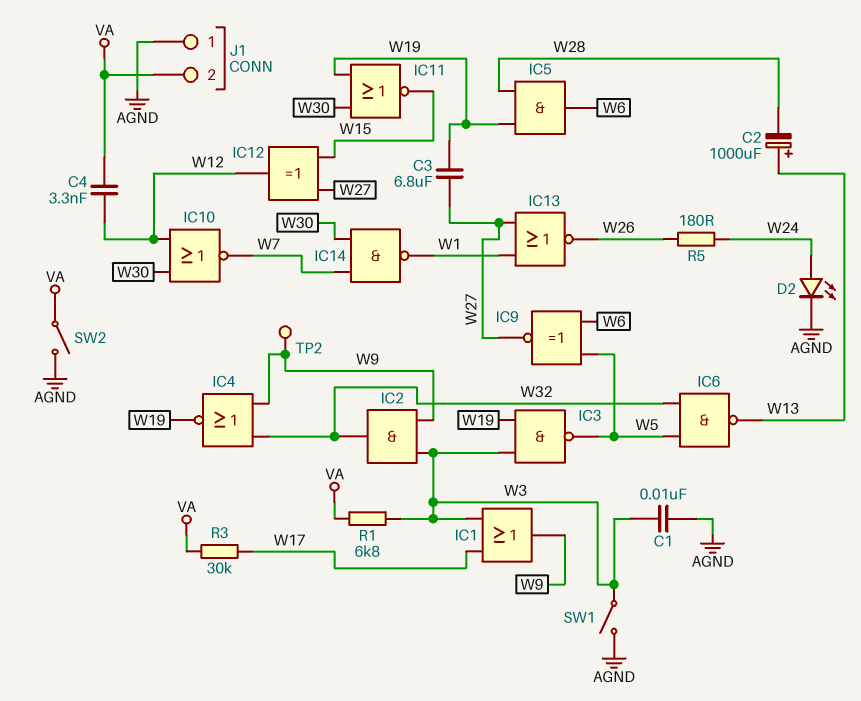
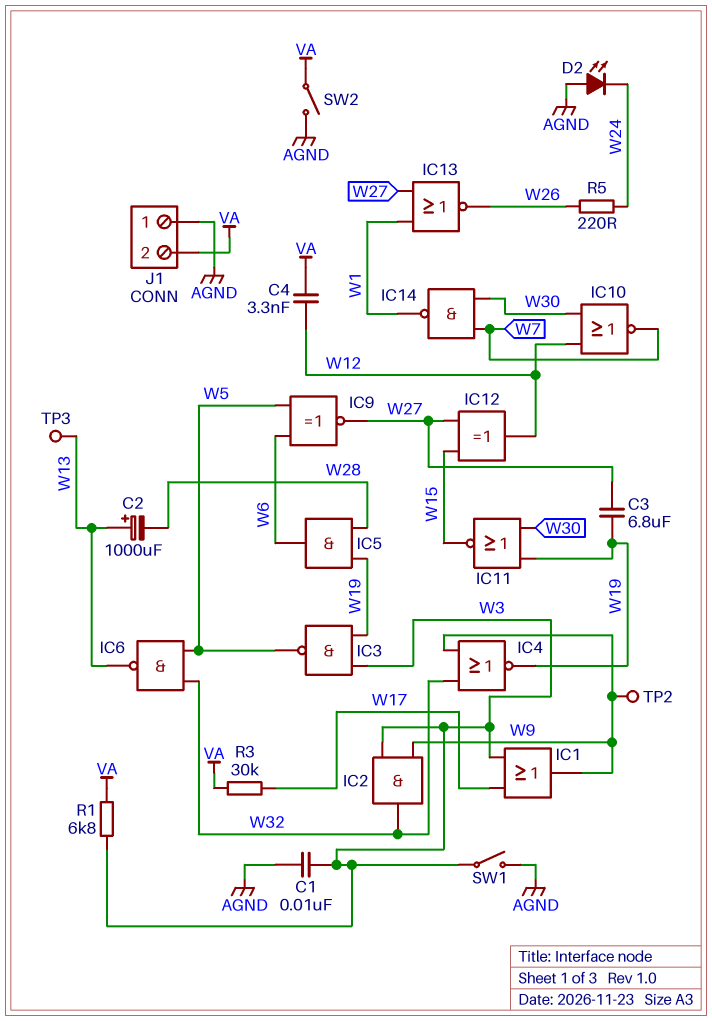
D2: LED (A W24, K AGND) -> LED (A AGND, K W24)
R5: 180 (W24, W26) -> 220 (W24, W26)
TP3: none -> test point (W13)

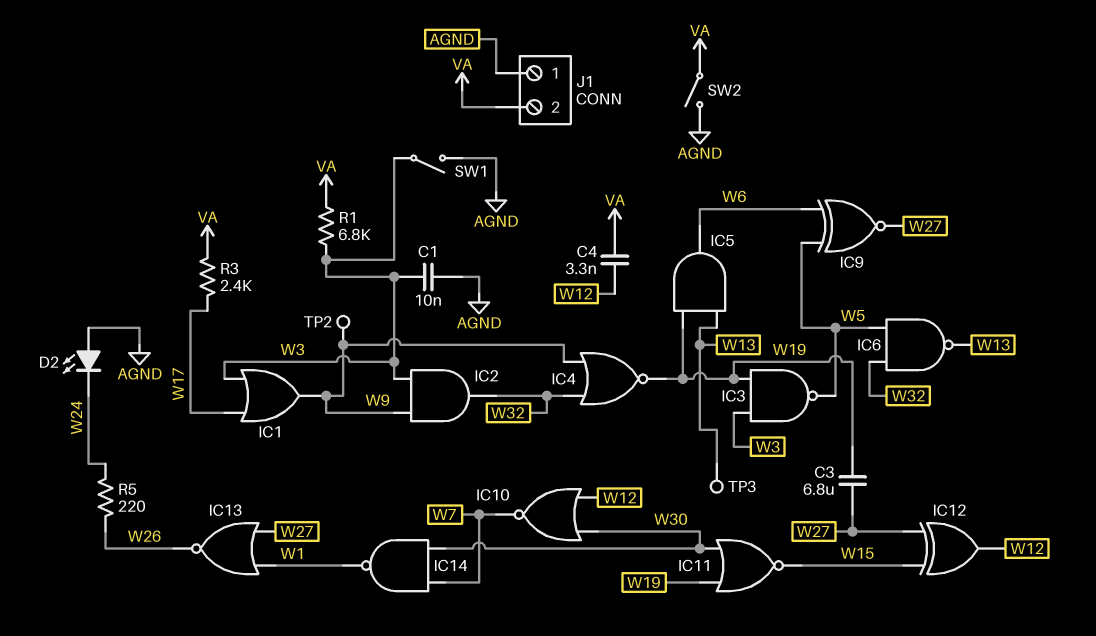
C2: 1000uF (plus W13, minus W28) -> none
IC5: AND (in W19, in W28, out W6) -> AND (in W13, in W19, out W6)
R3: 30k (VA, W17) -> 2.4k (VA, W17)

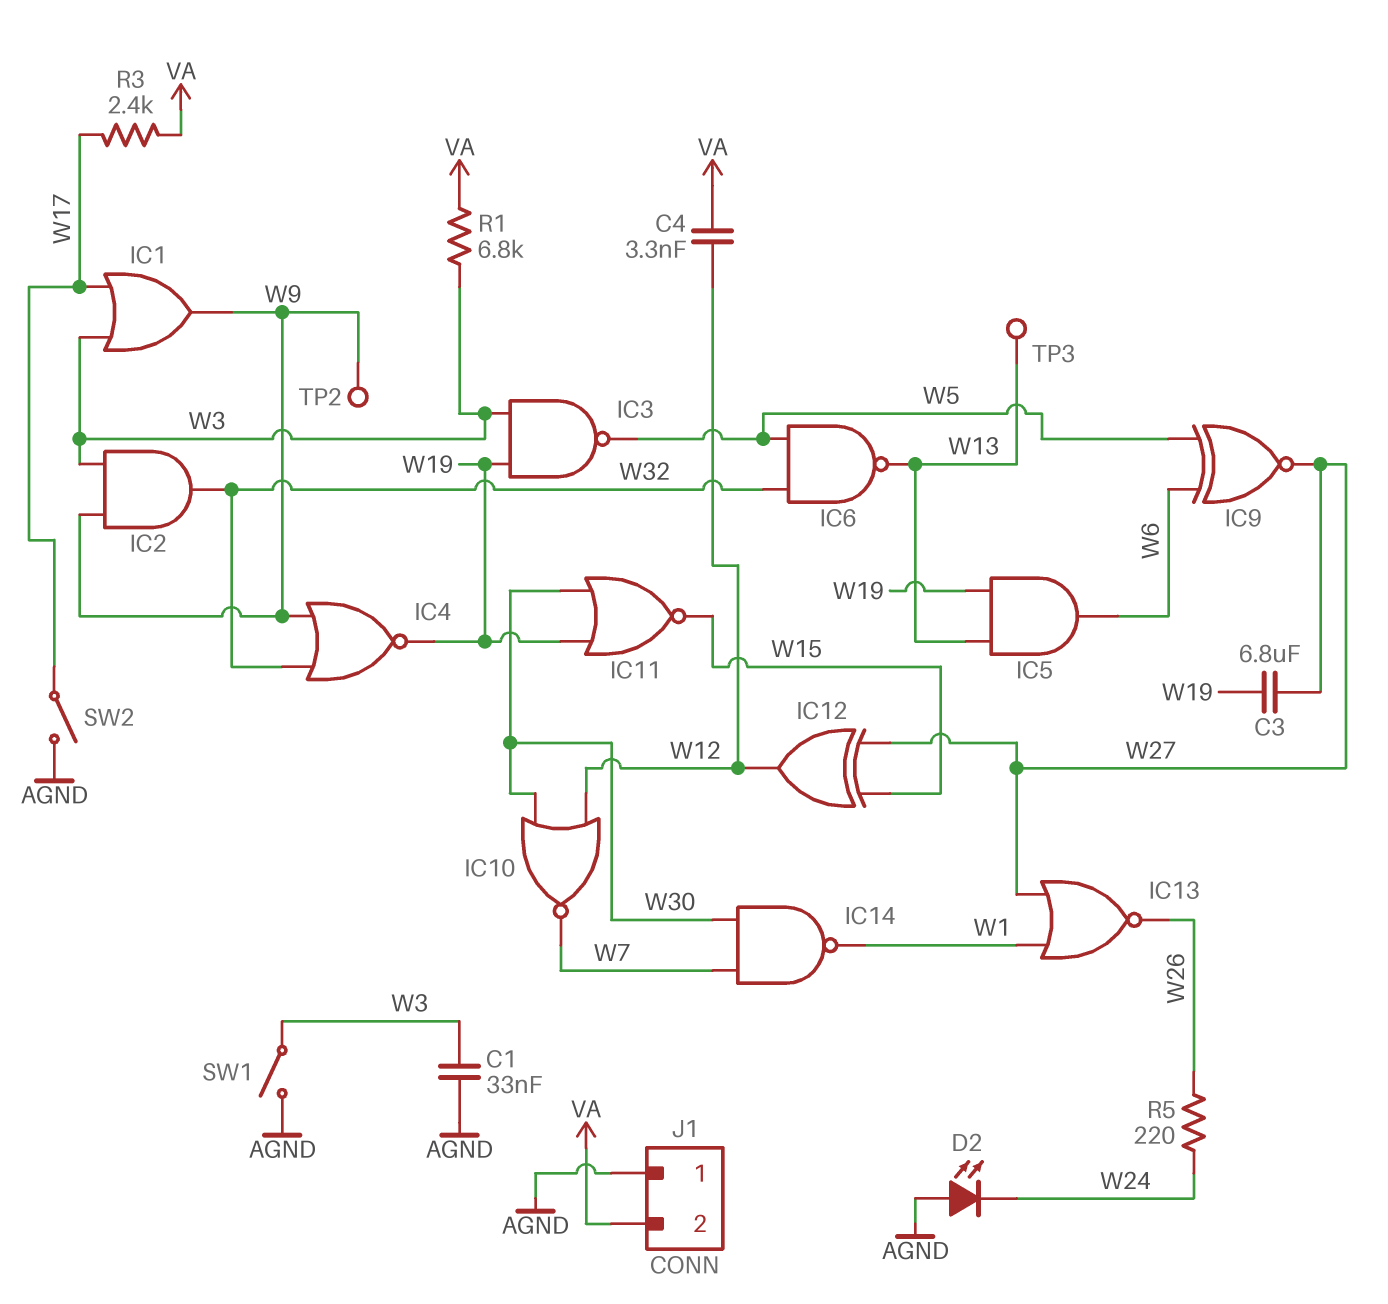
C1: 10nF (AGND, W3) -> 33nF (AGND, W3)
SW2: switch (AGND, VA) -> switch (AGND, W17)

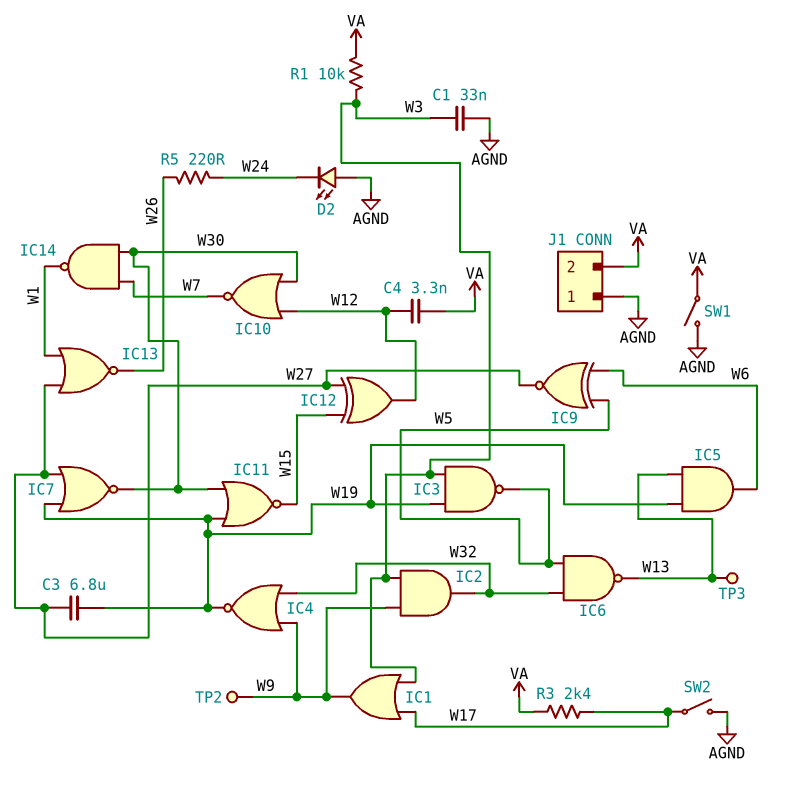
IC7: none -> NOR (in W19, in W27, out W30)
R1: 6.8k (VA, W3) -> 10k (VA, W3)
SW1: switch (AGND, W3) -> switch (AGND, VA)

